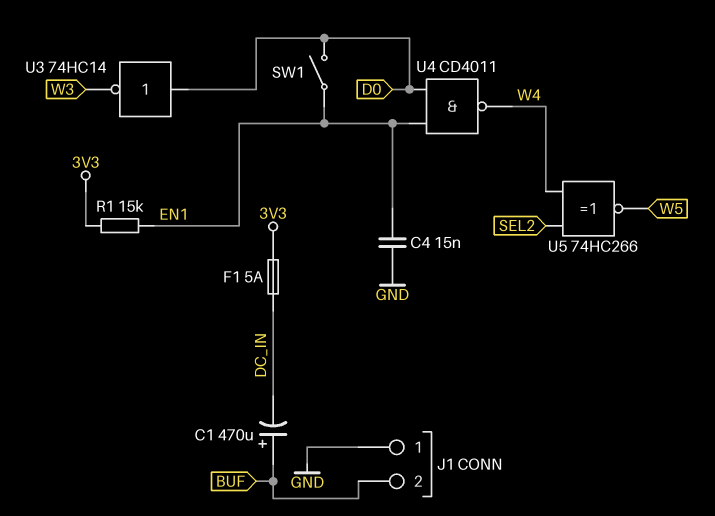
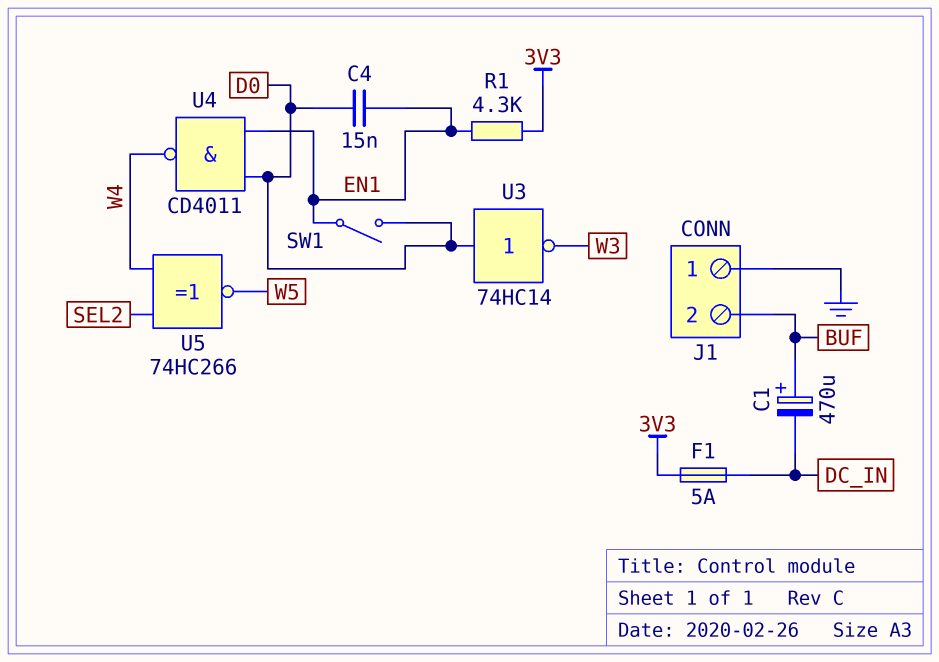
C4: 15nF (EN1, GND) -> 15nF (D0, EN1)
R1: 15k (3V3, EN1) -> 4.3k (3V3, EN1)

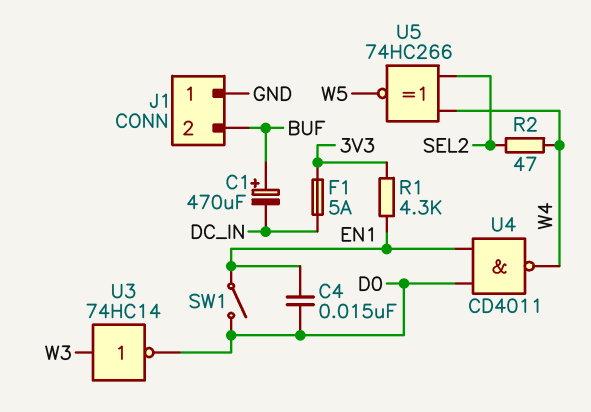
R2: none -> 47 (SEL2, W4)
U3: NOT 74HC14 (in D0, out W3) -> NOT 74HC14 (in W3, out D0)

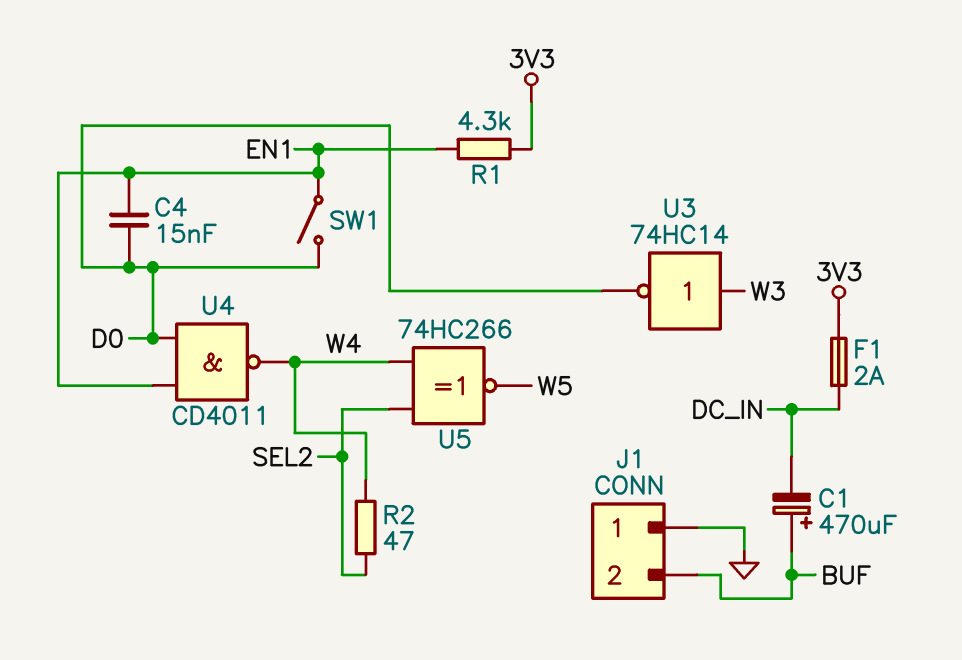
F1: 5A (3V3, DC_IN) -> 2A (3V3, DC_IN)

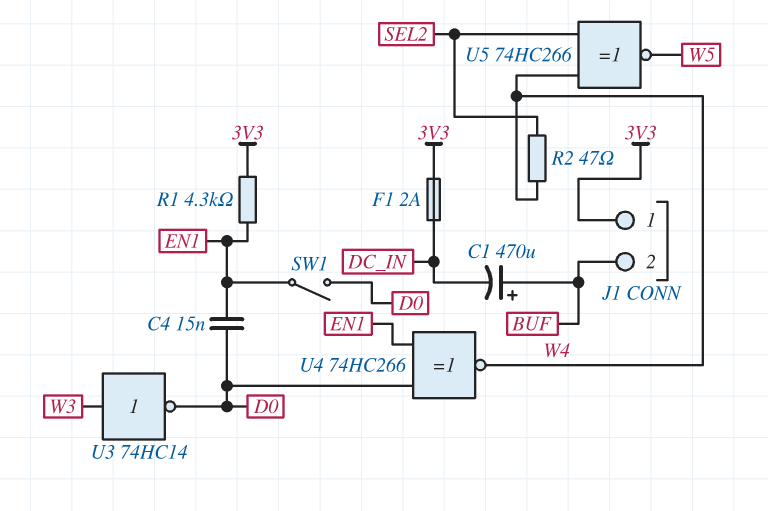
J1 pin 1: GND -> 3V3
U4: NAND CD4011 (in D0, in EN1, out W4) -> XNOR 74HC266 (in D0, in EN1, out W4)

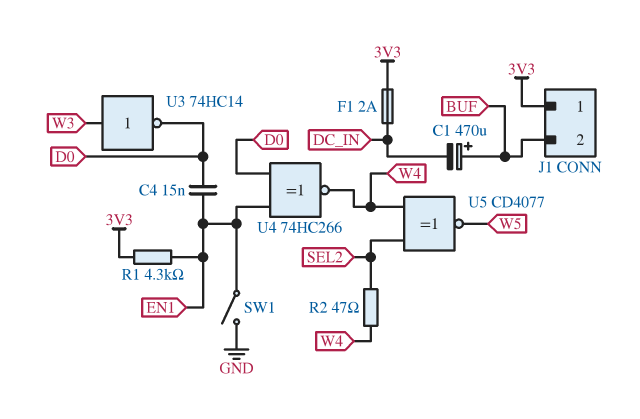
SW1: switch (D0, EN1) -> switch (EN1, GND)
U5: XNOR 74HC266 (in SEL2, in W4, out W5) -> XNOR CD4077 (in SEL2, in W4, out W5)

